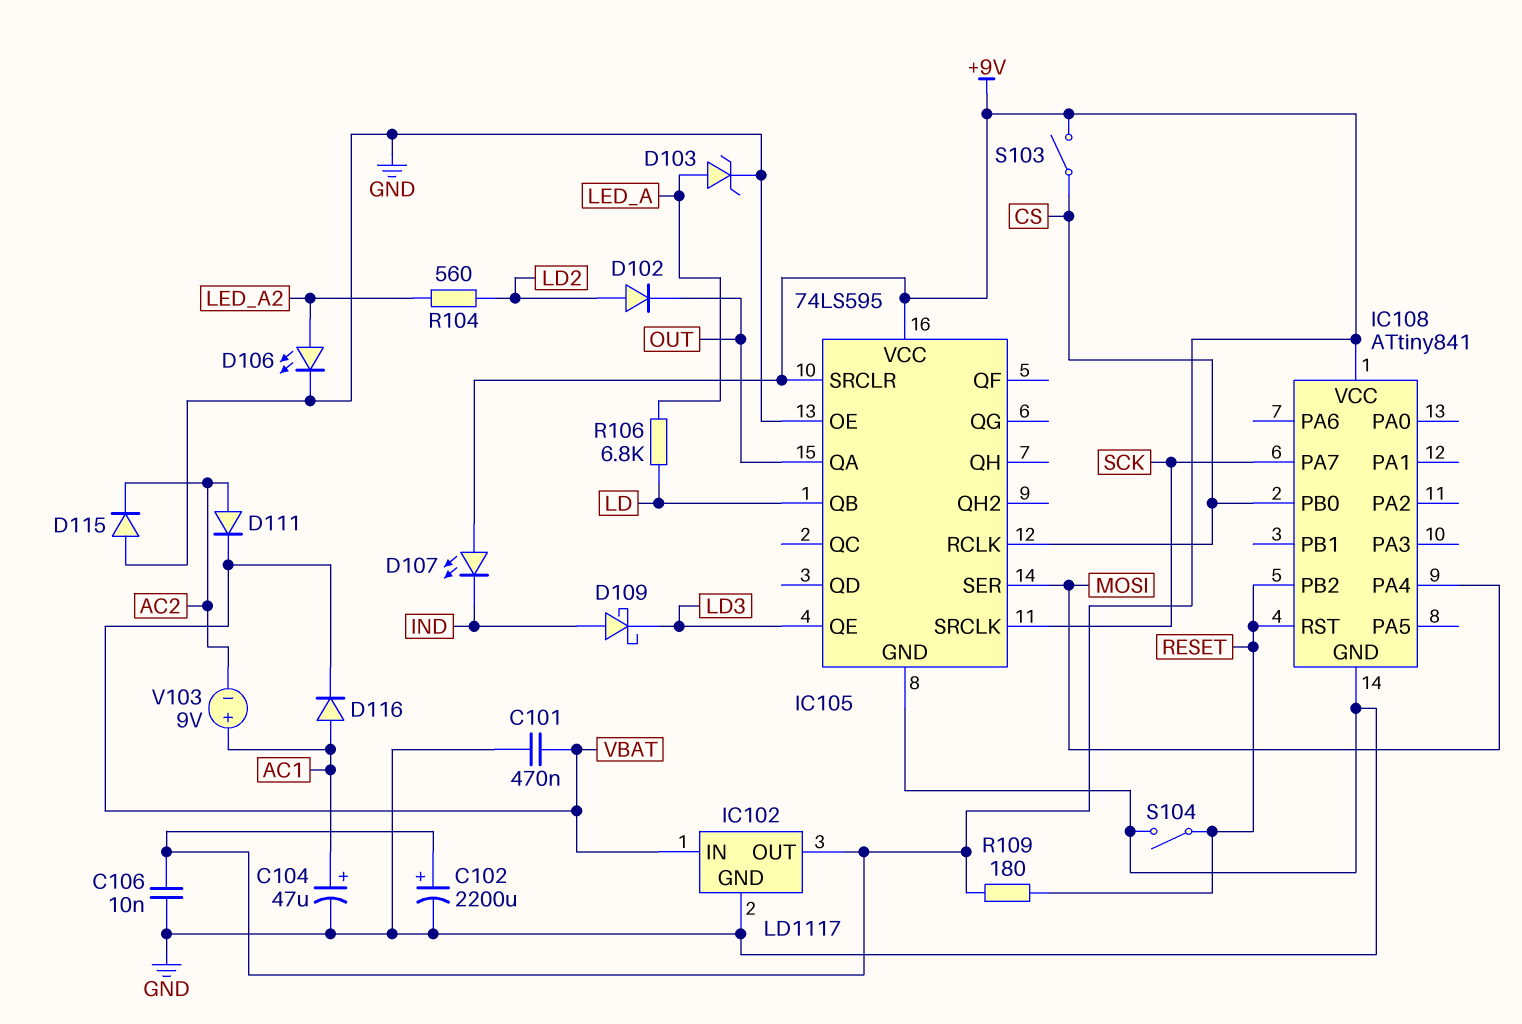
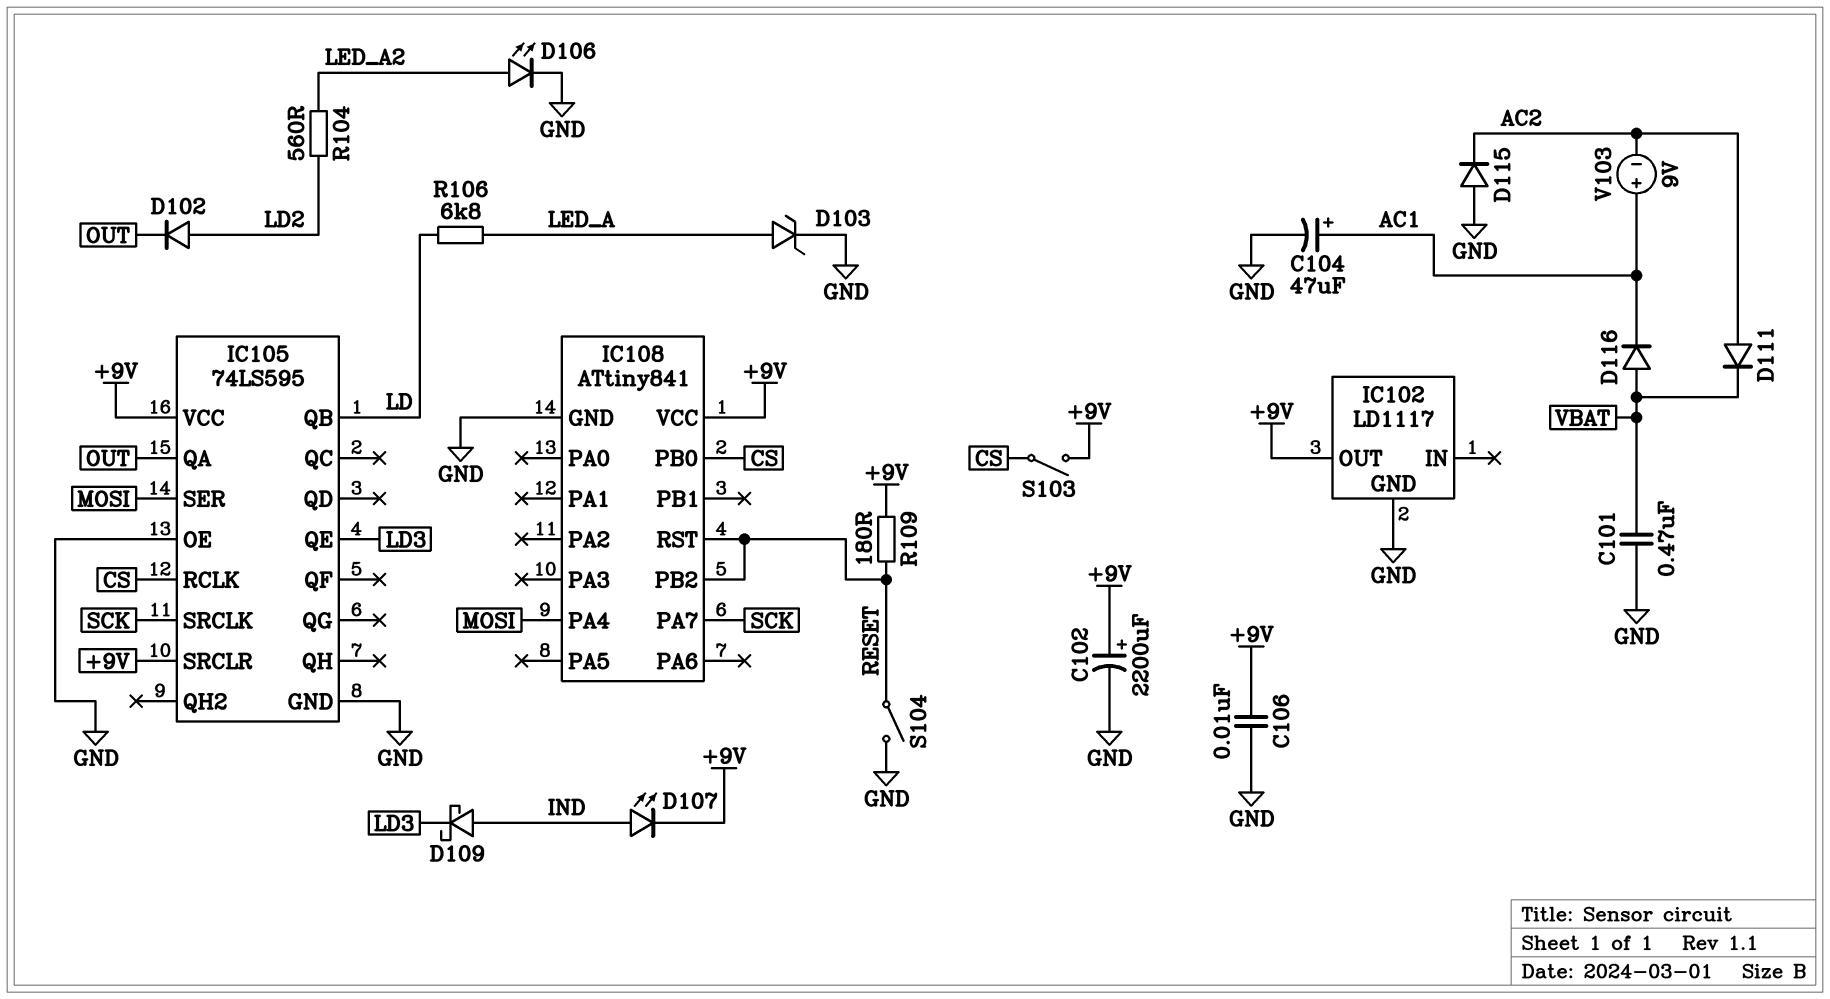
D107: LED (A +9V, K IND) -> LED (A IND, K +9V)
D116: diode (A AC1, K VBAT) -> diode (A VBAT, K AC1)
IC102 pin IN: VBAT -> none

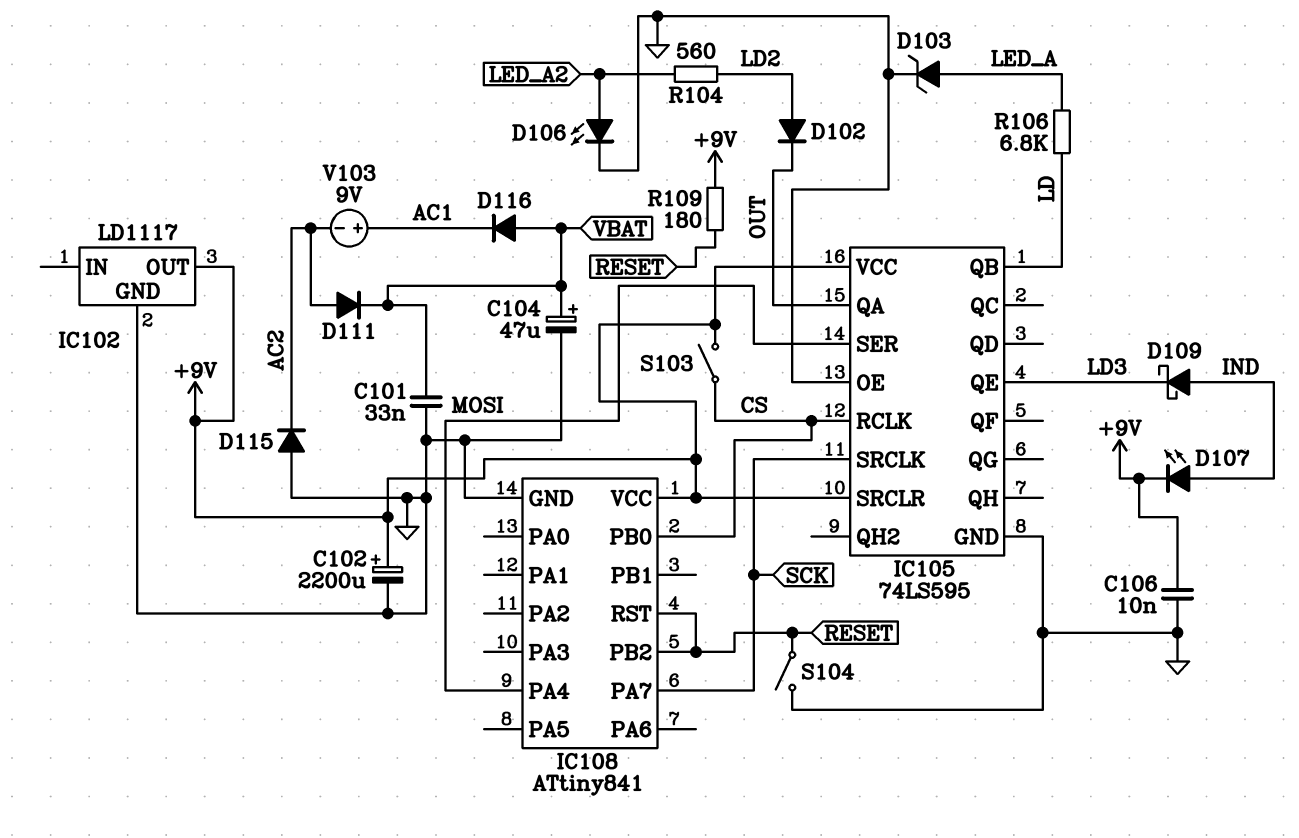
C101: 470nF (GND, VBAT) -> 33nF (GND, VBAT)
C104: 47uF (plus AC1, minus GND) -> 47uF (plus VBAT, minus GND)

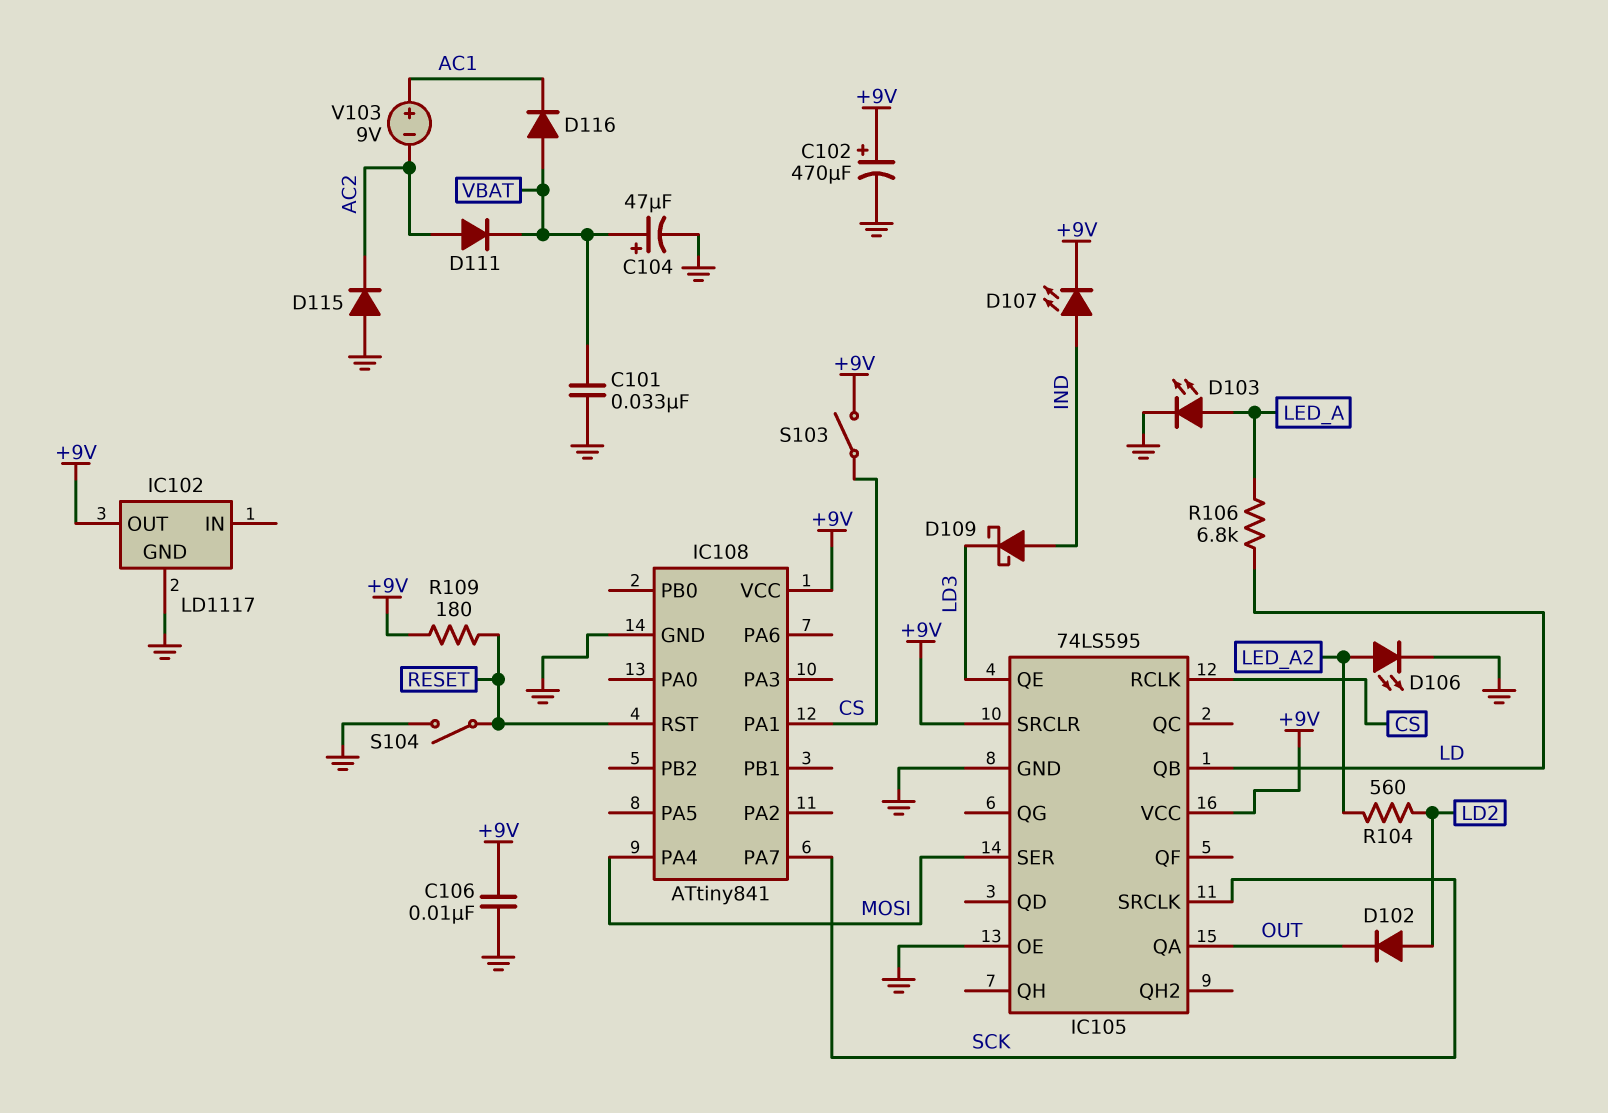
C102: 2200uF (plus +9V, minus GND) -> 470uF (plus +9V, minus GND)
D103: zener (A LED_A, K GND) -> LED (A LED_A, K GND)
IC108 pin PA1: none -> CS
IC108 pin PB0: CS -> none
IC108 pin PB2: RESET -> none

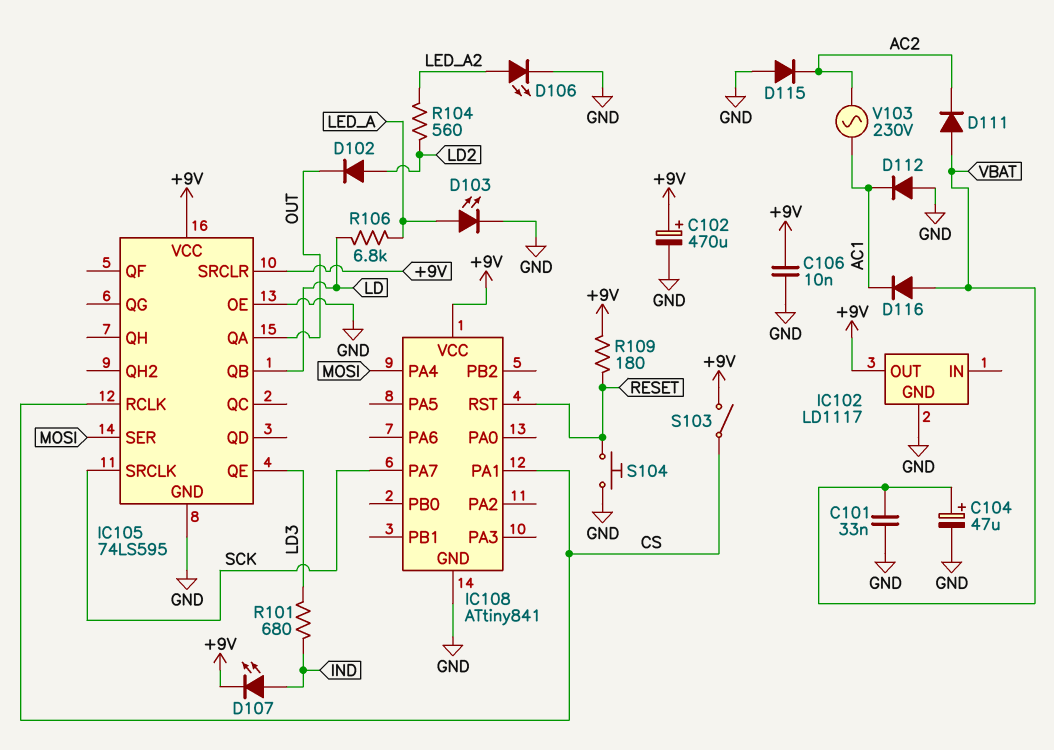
D109: schottky (A IND, K LD3) -> none
D111: diode (A AC2, K VBAT) -> diode (A VBAT, K AC2)
D112: none -> diode (A GND, K AC1)
R101: none -> 680 (IND, LD3)
S104: switch (GND, RESET) -> button (GND, RESET)
V103: 9V (plus AC1, minus AC2) -> AC 230V (AC1, AC2)

